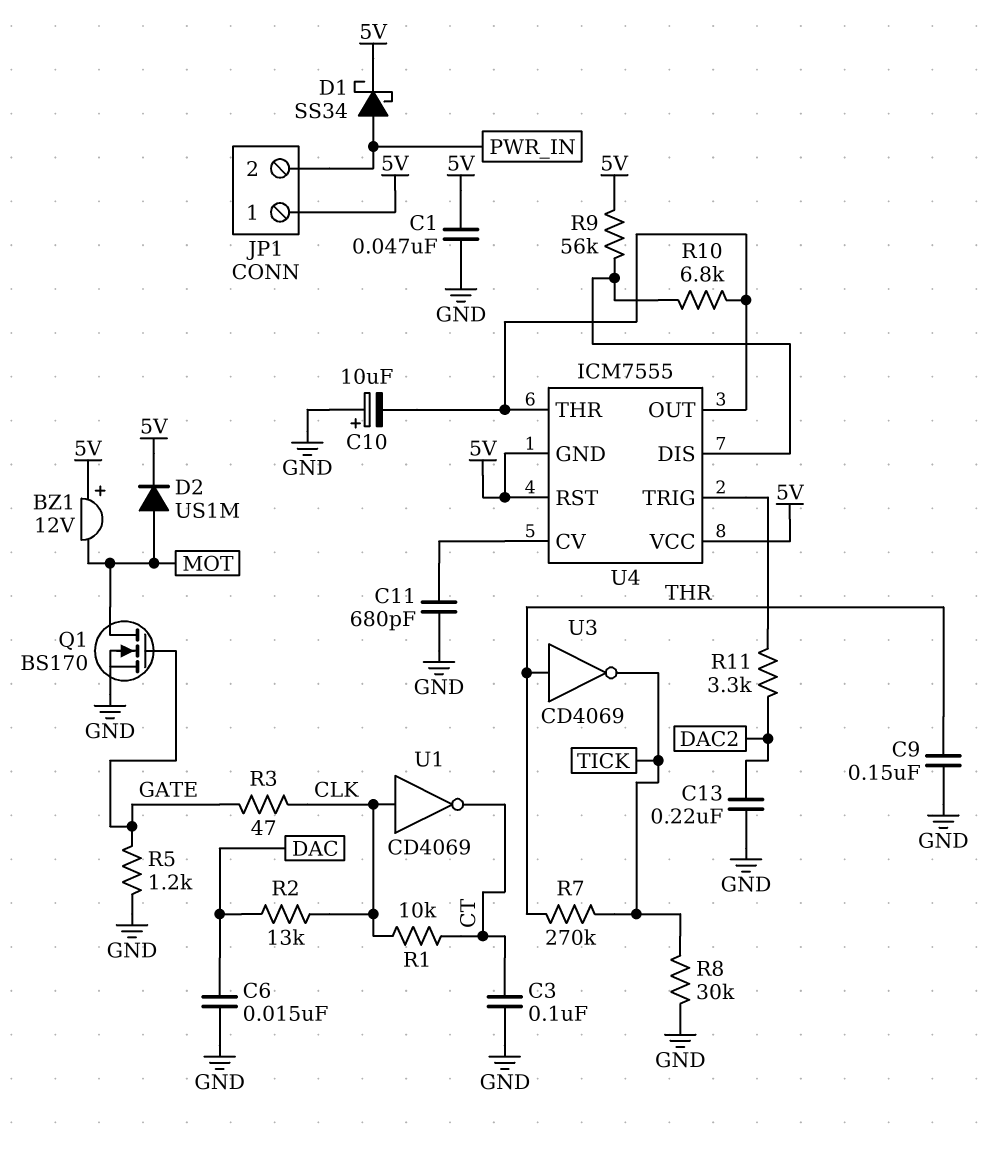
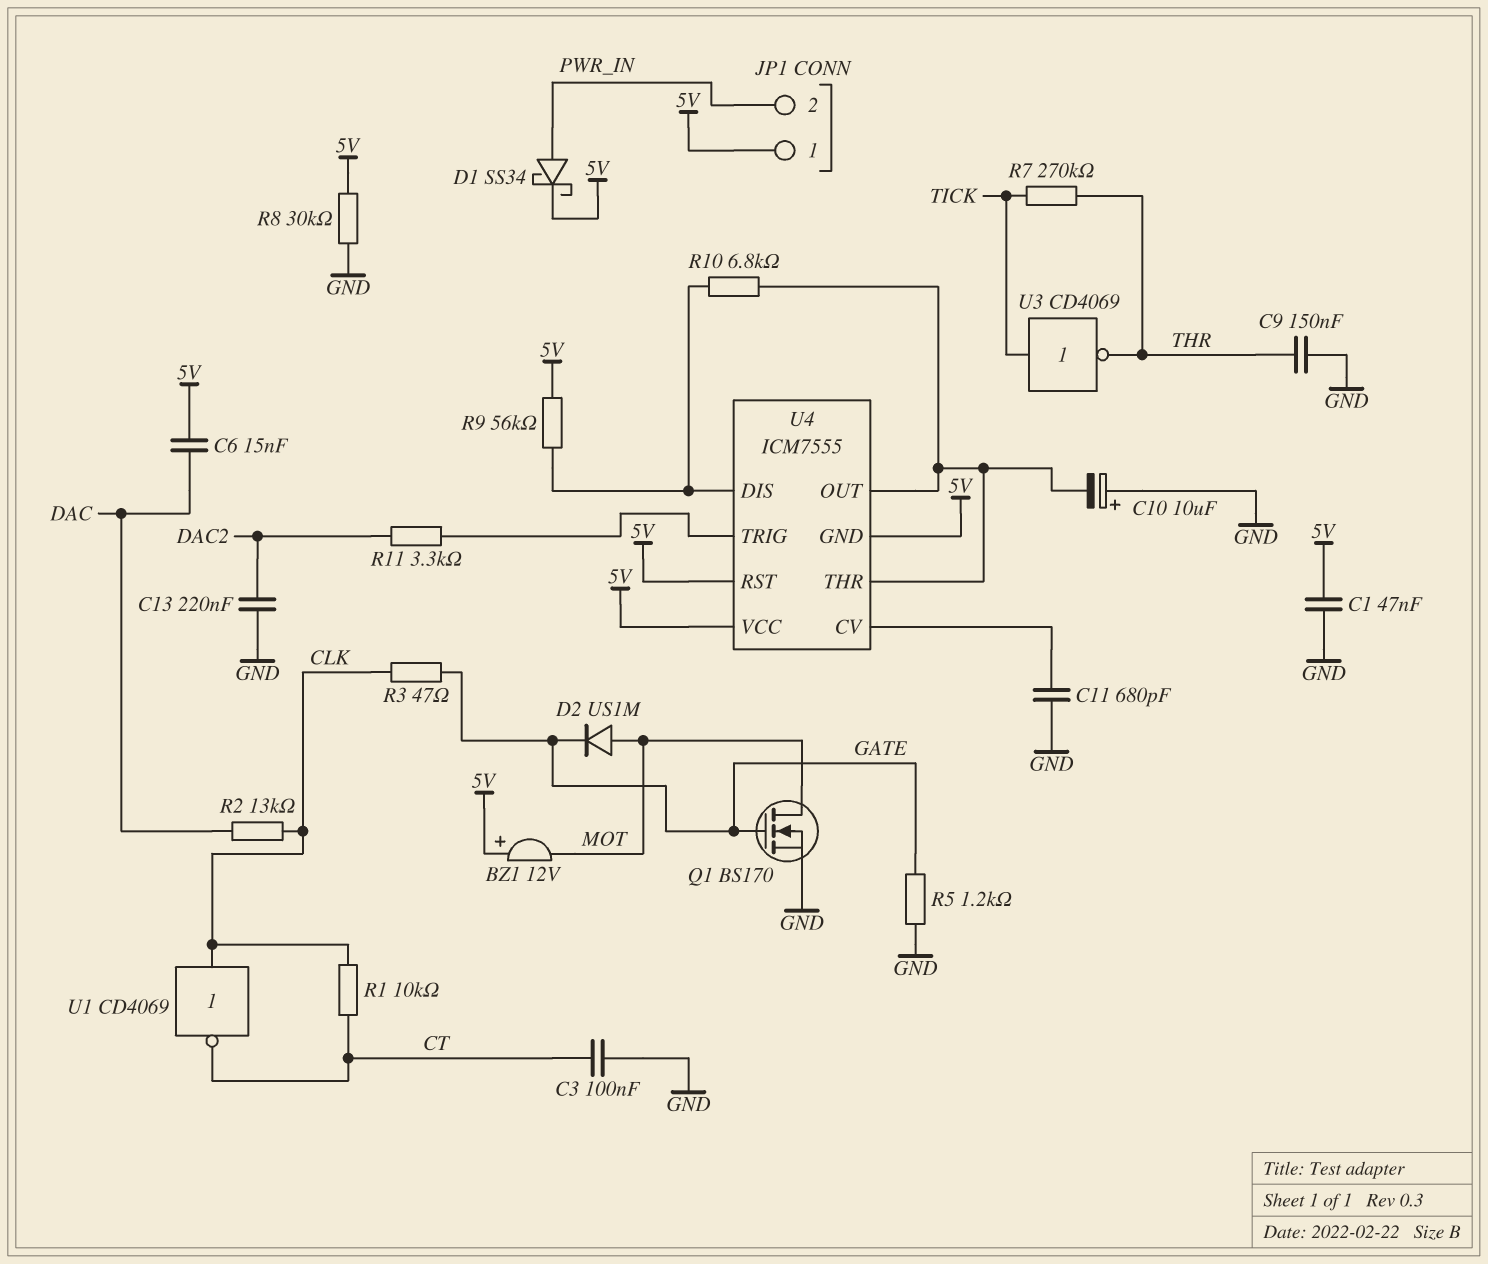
C6: 15nF (DAC, GND) -> 15nF (5V, DAC)
D2: diode US1M (A MOT, K 5V) -> diode US1M (A MOT, K GATE)
R8: 30k (GND, TICK) -> 30k (5V, GND)
U3: NOT CD4069 (in THR, out TICK) -> NOT CD4069 (in TICK, out THR)

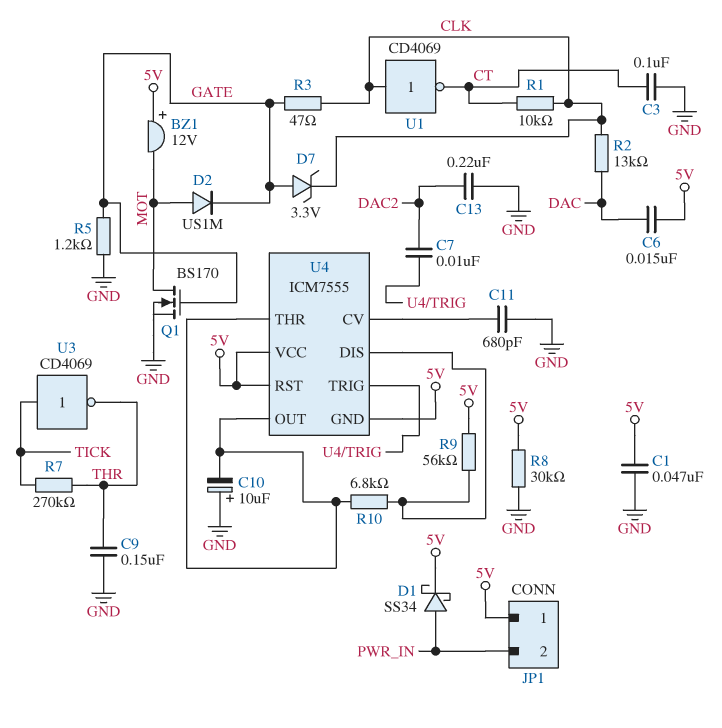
C7: none -> 10nF (DAC2, U4/TRIG)
D7: none -> zener 3.3V (A GATE, K CLK)
R11: 3.3k (DAC2, U4/TRIG) -> none

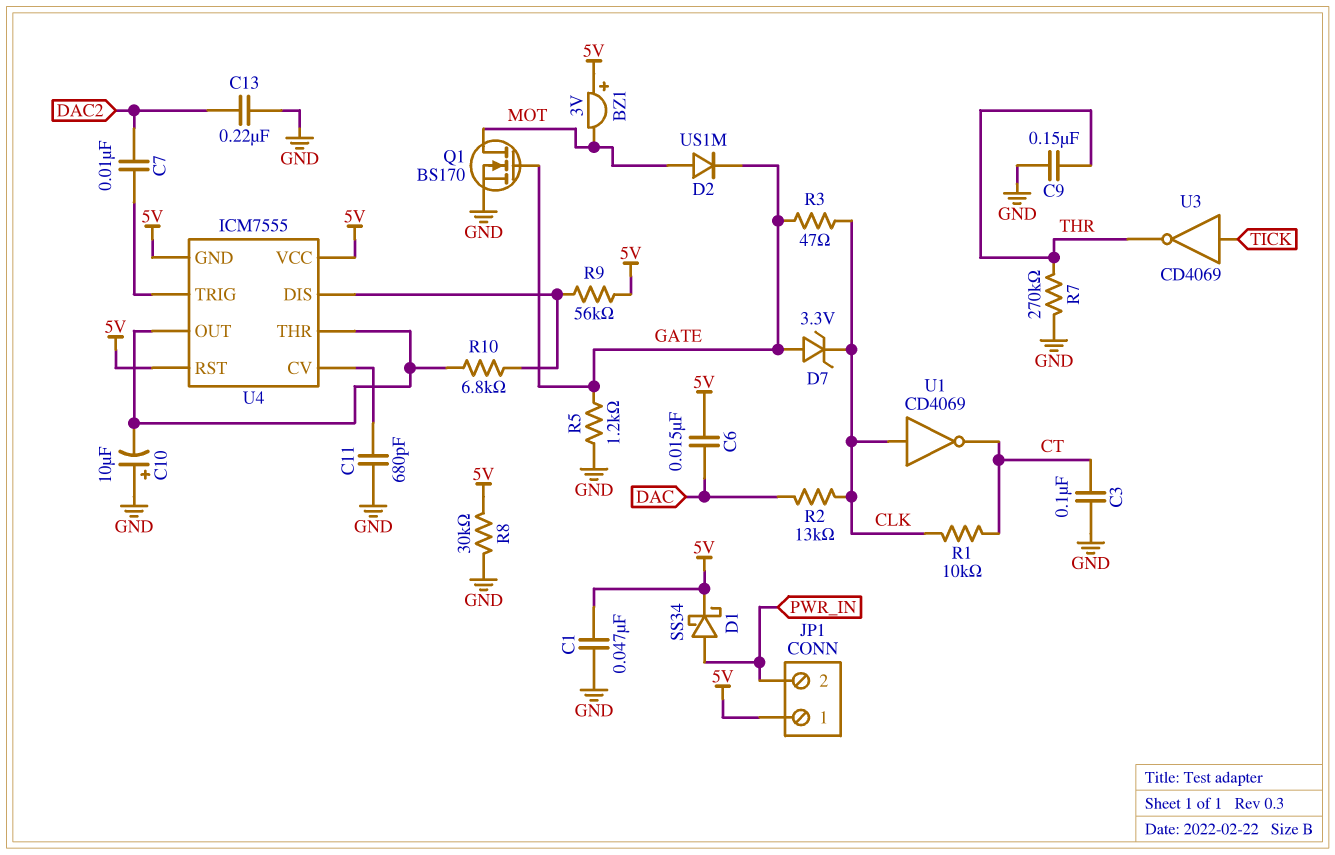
BZ1: buzzer 12V (plus 5V, minus MOT) -> buzzer 3V (plus 5V, minus MOT)
R7: 270k (THR, TICK) -> 270k (GND, THR)

